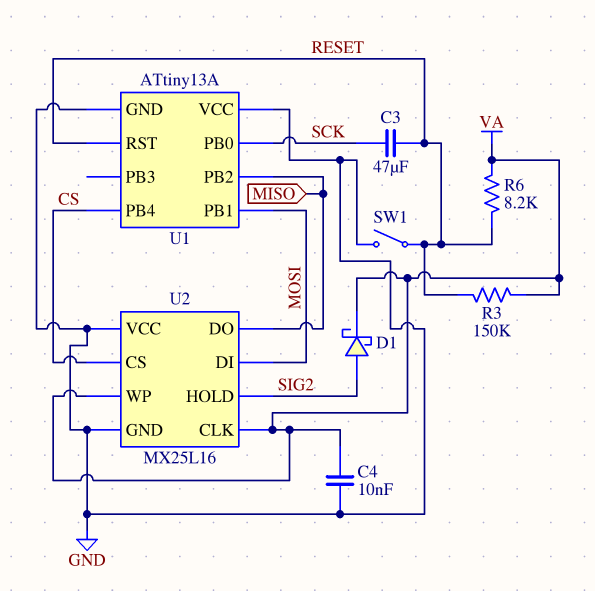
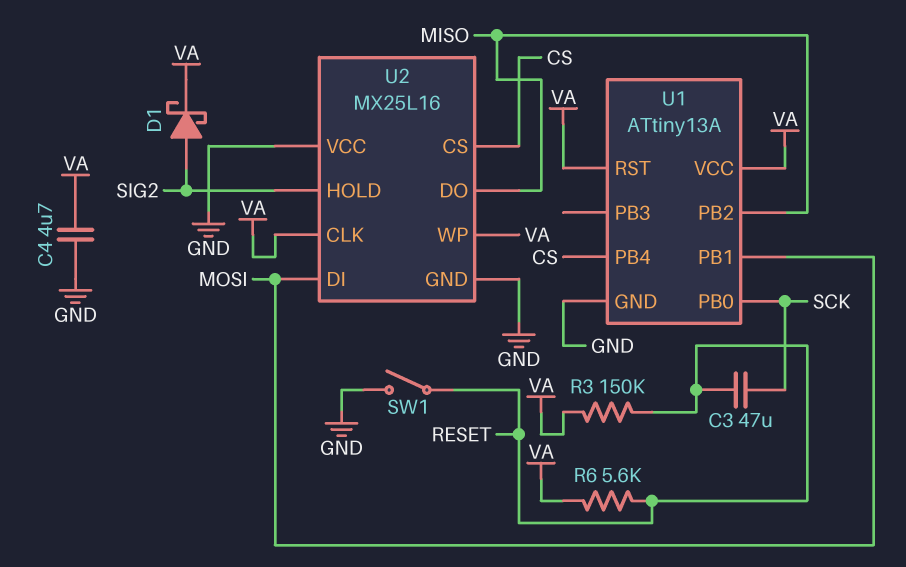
C4: 10nF (GND, VA) -> 4.7uF (GND, VA)
R6: 8.2k (RESET, VA) -> 5.6k (RESET, VA)
U1 pin RST: RESET -> VA
U1 pin VCC: GND -> VA

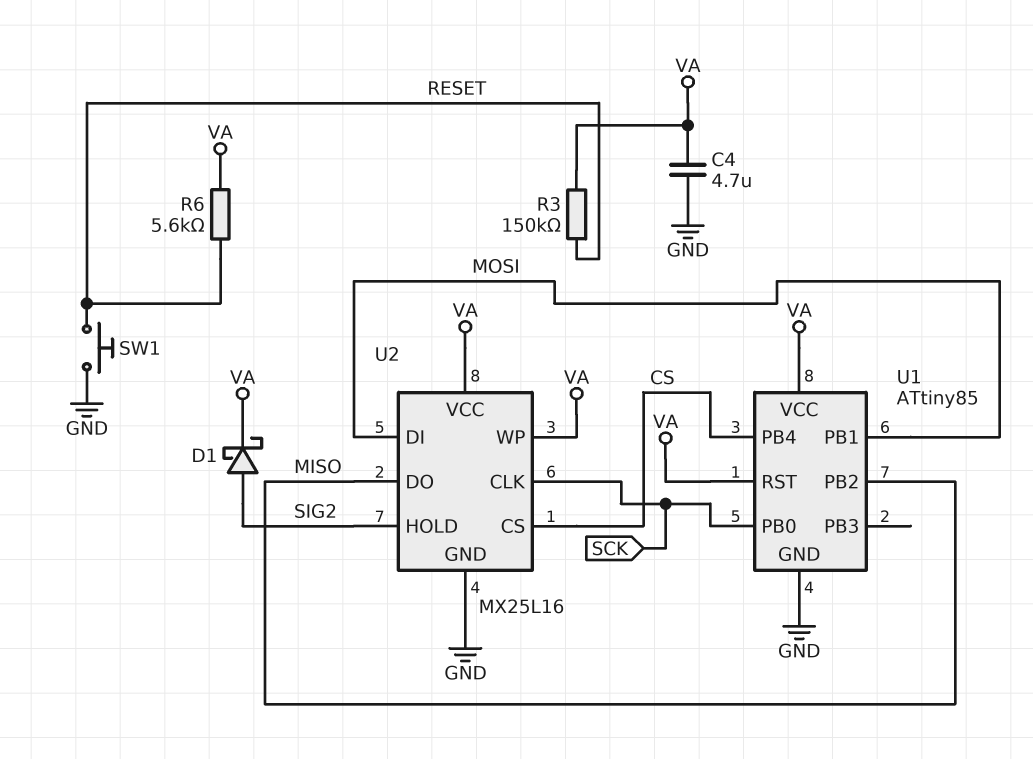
C3: 47uF (RESET, SCK) -> none
SW1: switch (GND, RESET) -> button (GND, RESET)
U1: ATtiny13A -> ATtiny85
U2 pin CLK: VA -> SCK
U2 pin VCC: GND -> VA

